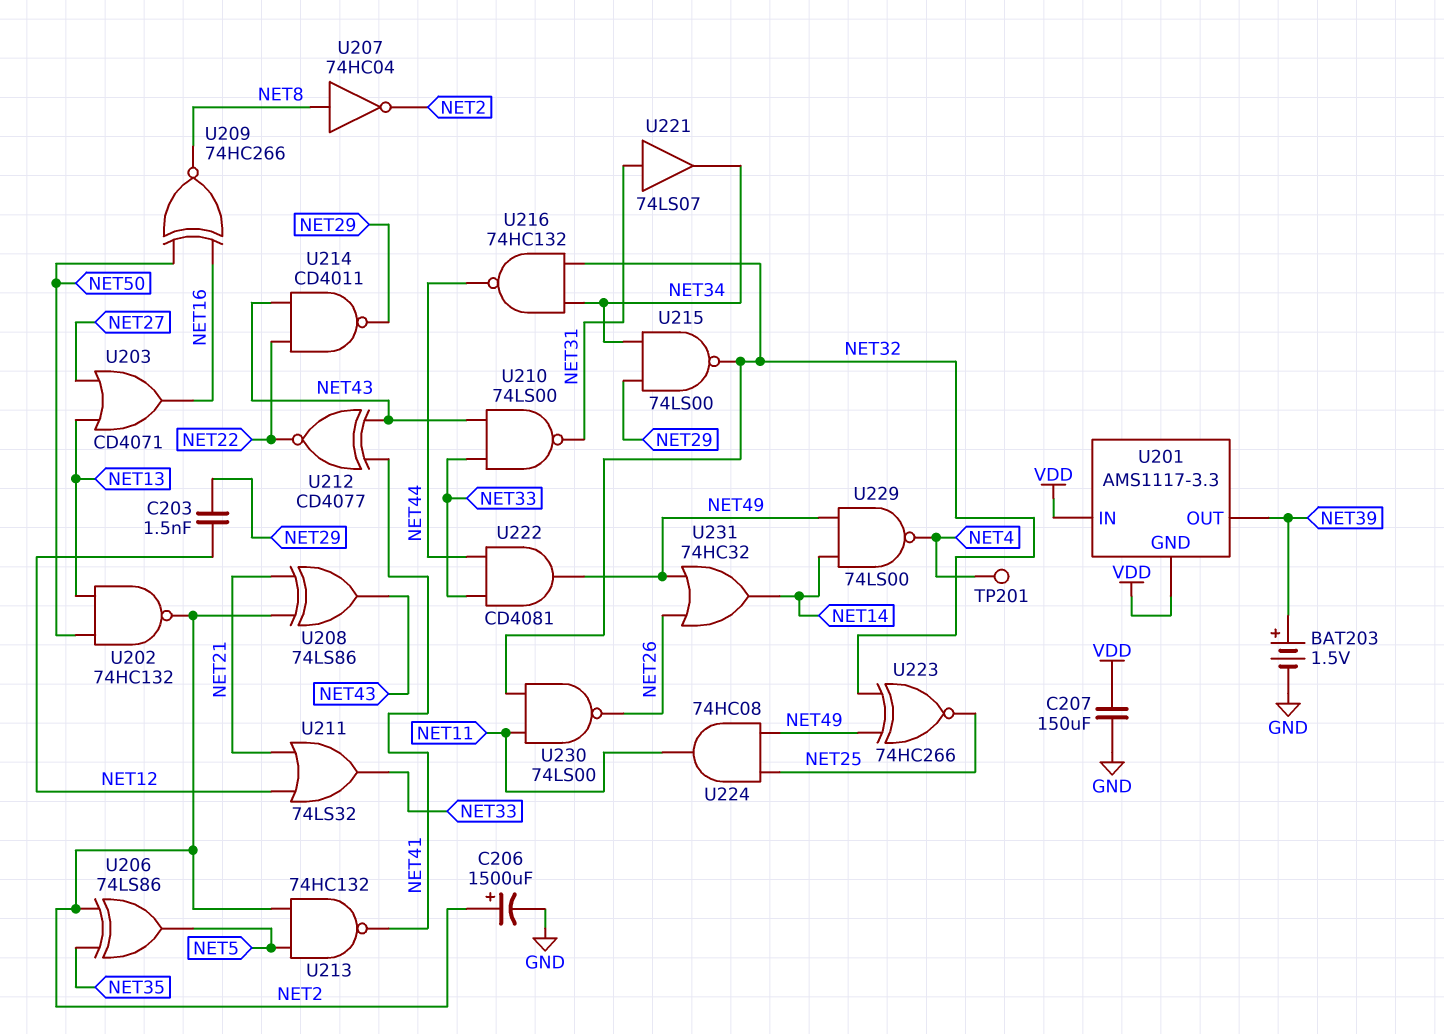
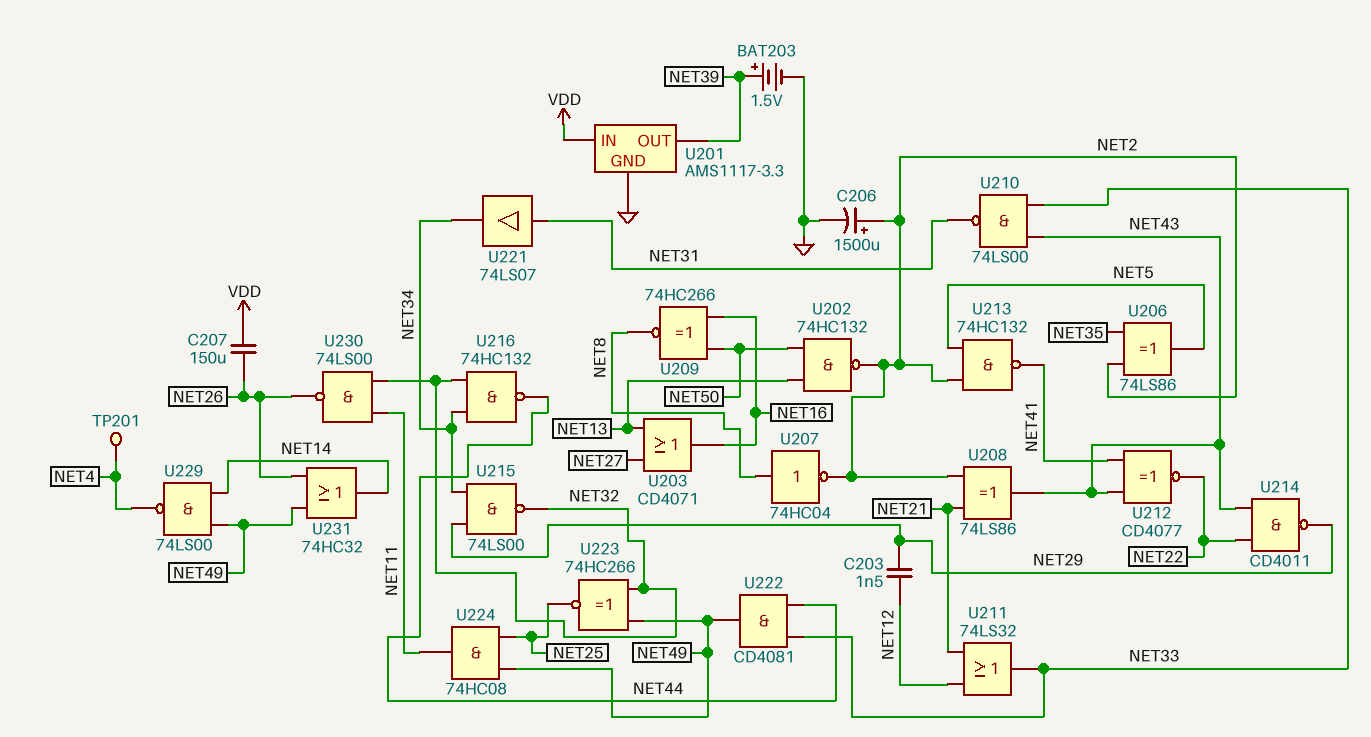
C207: 150uF (GND, VDD) -> 150uF (NET26, VDD)
U201 pin GND: VDD -> GND

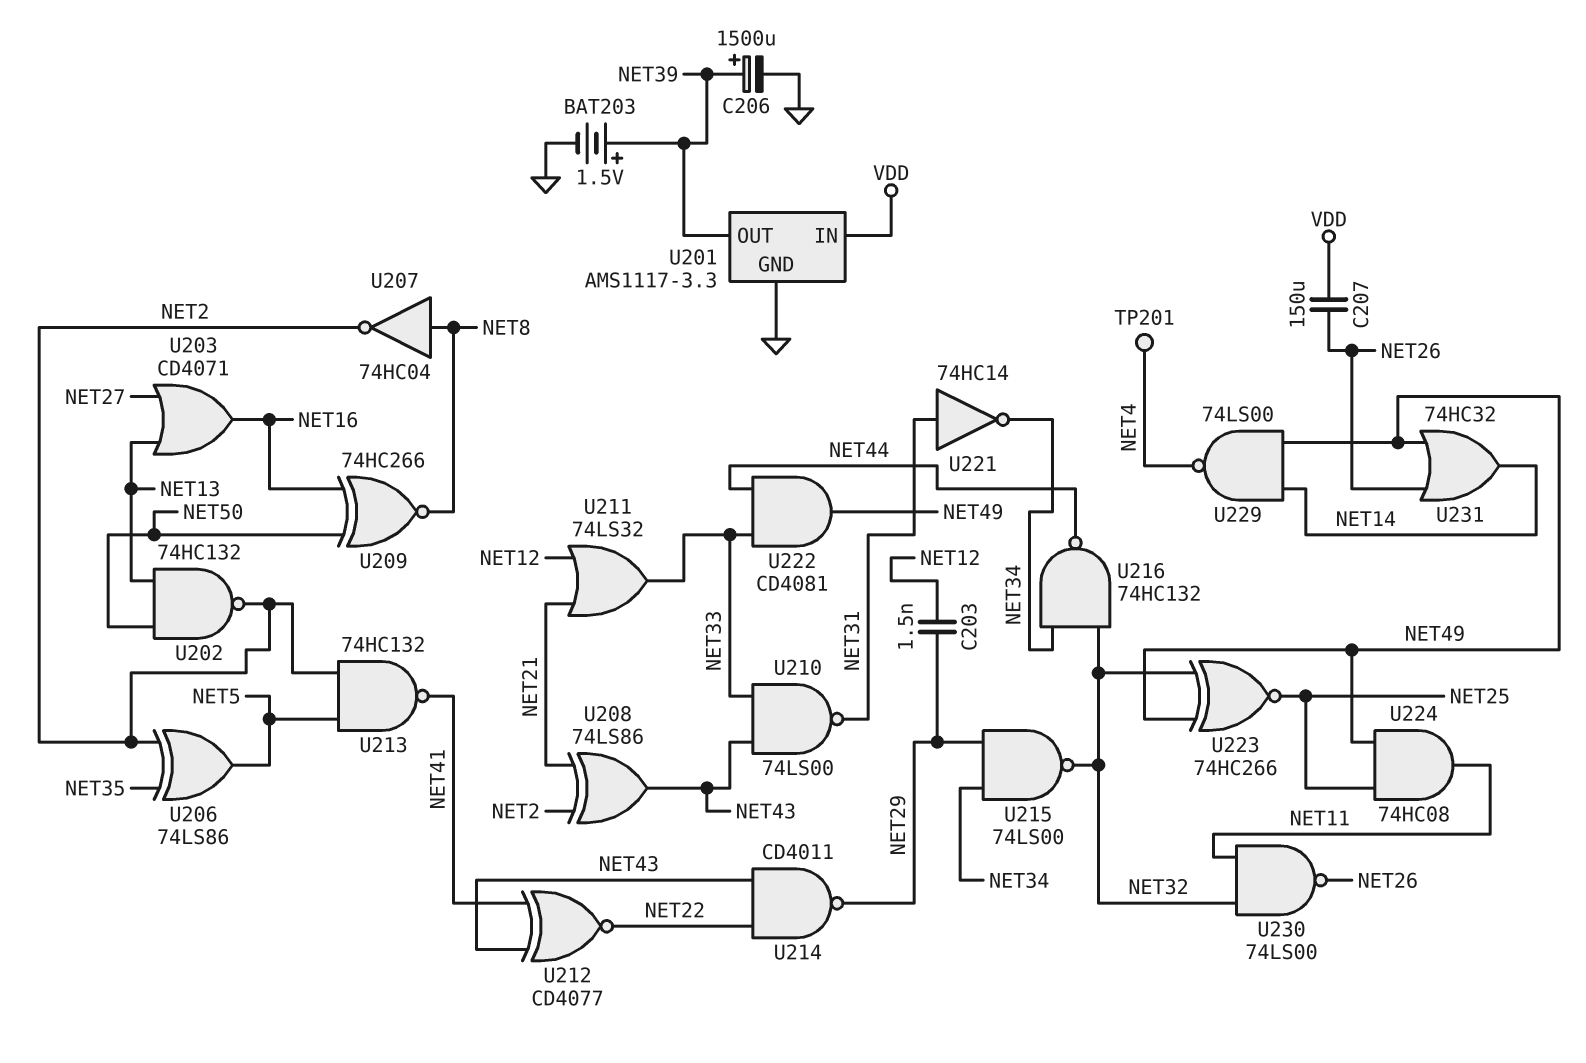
C206: 1500uF (plus NET2, minus GND) -> 1500uF (plus NET39, minus GND)
U221: buffer 74LS07 (in NET31, out NET34) -> NOT 74HC14 (in NET31, out NET34)

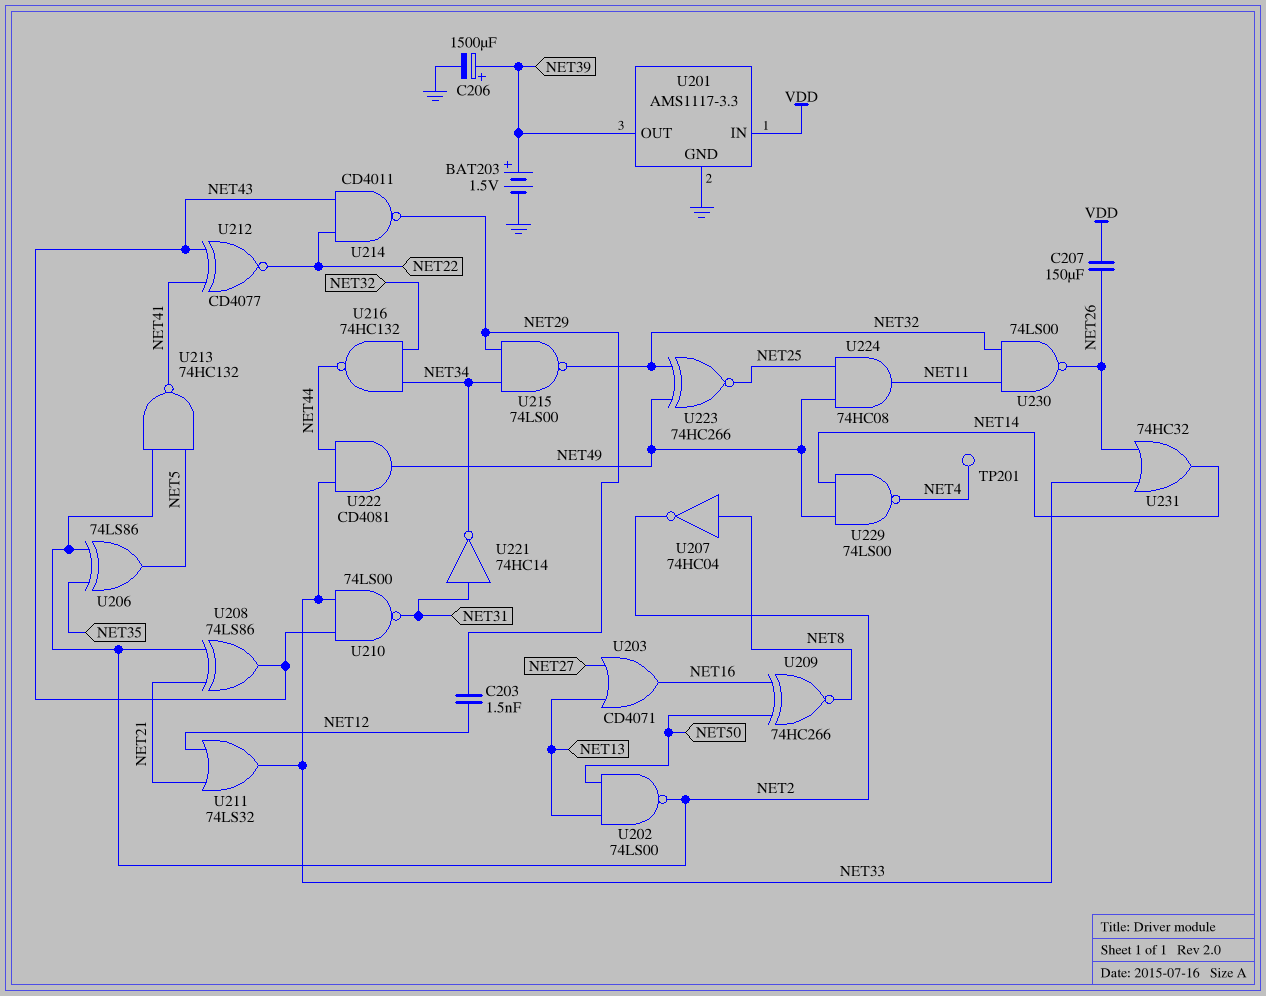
U202: NAND 74HC132 (in NET13, in NET50, out NET2) -> NAND 74LS00 (in NET13, in NET50, out NET2)
U231: OR 74HC32 (in NET26, in NET49, out NET14) -> OR 74HC32 (in NET26, in NET33, out NET14)

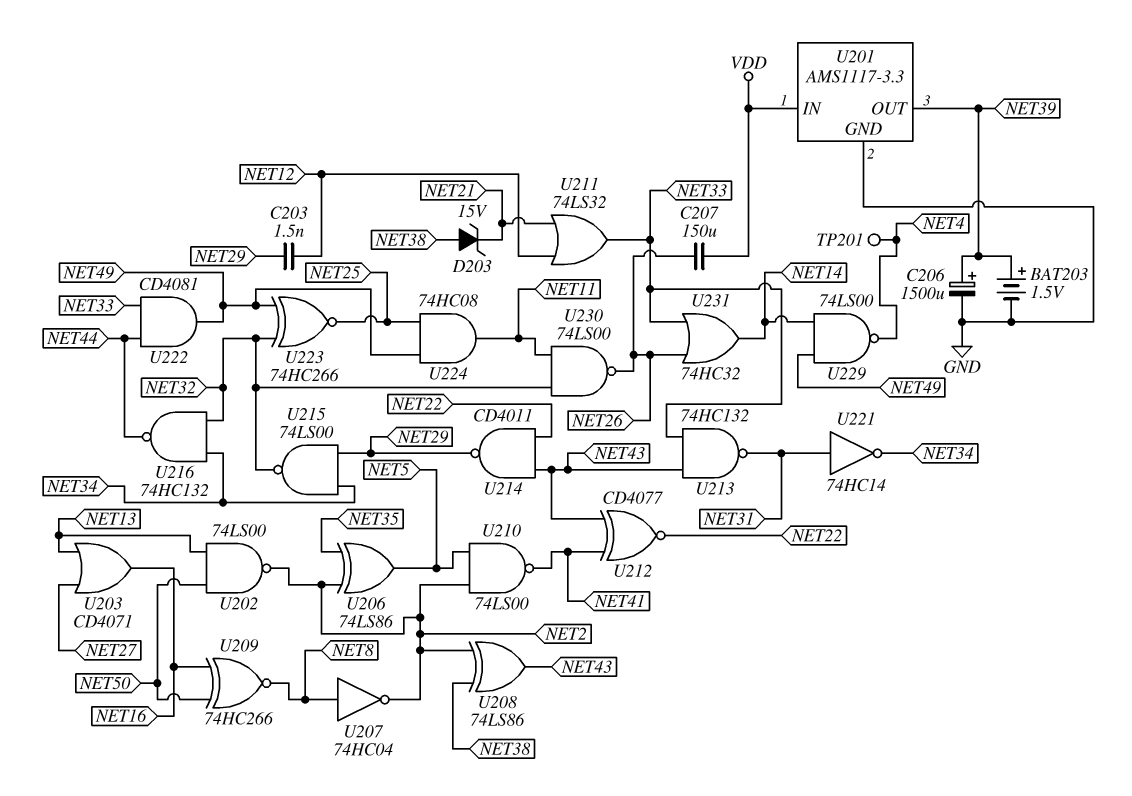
D203: none -> zener 15V (A NET38, K NET21)
U208: XOR 74LS86 (in NET2, in NET21, out NET43) -> XOR 74LS86 (in NET2, in NET38, out NET43)
U210: NAND 74LS00 (in NET33, in NET43, out NET31) -> NAND 74LS00 (in NET2, in NET5, out NET41)
U213: NAND 74HC132 (in NET2, in NET5, out NET41) -> NAND 74HC132 (in NET33, in NET43, out NET31)

